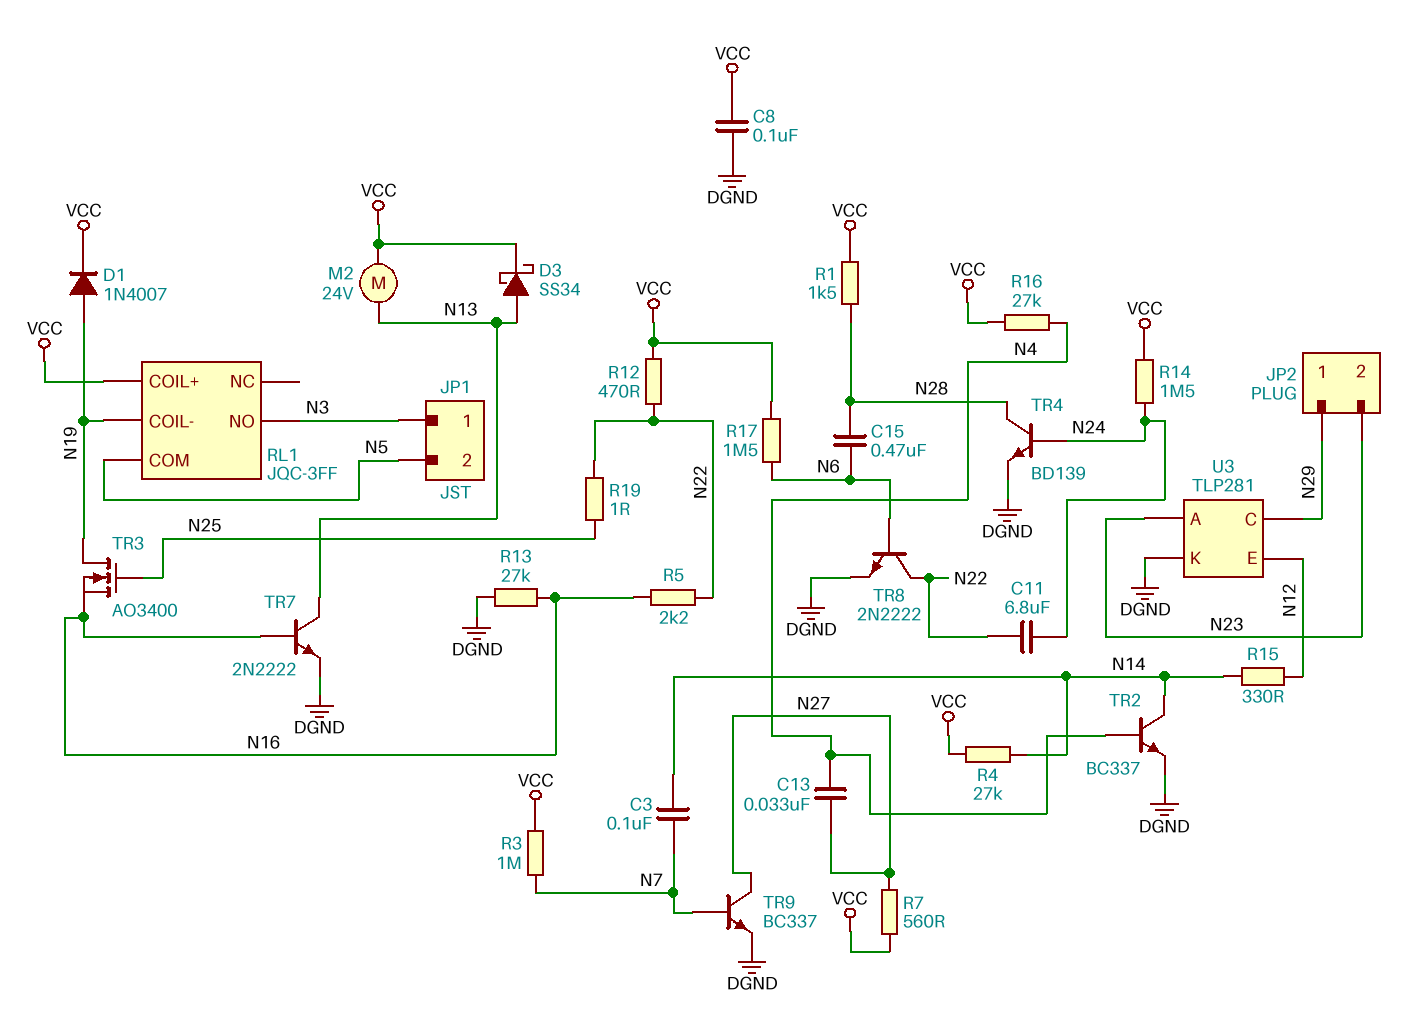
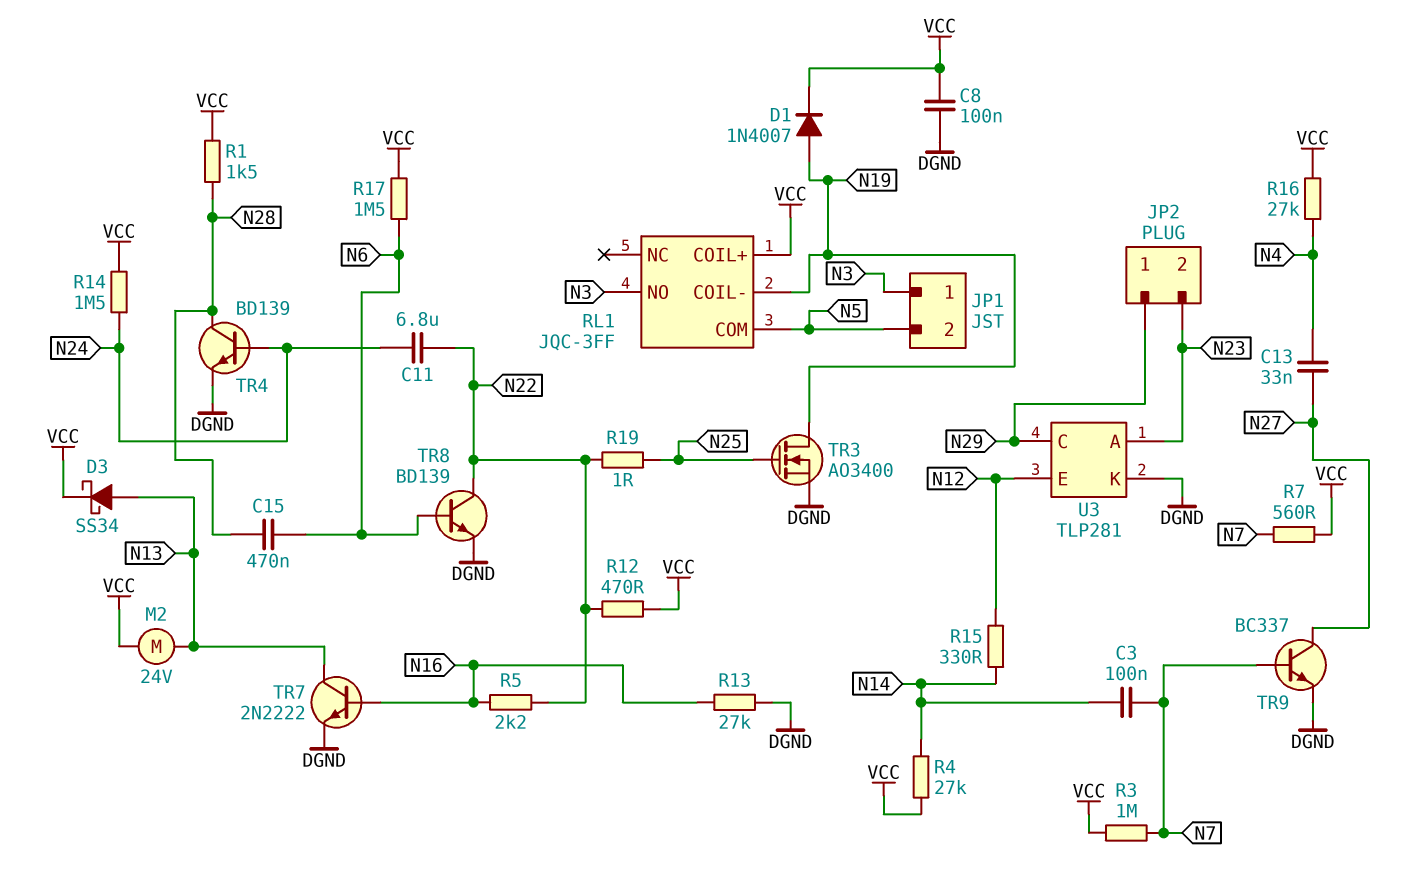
R7: 560 (N27, VCC) -> 560 (N7, VCC)
TR2: NPN BC337 (B N4, C N14, E DGND) -> none
TR3: NMOS AO3400 (G N25, D N19, S N16) -> NMOS AO3400 (G N25, D N19, S DGND)
TR8: NPN 2N2222 (B N6, C N22, E DGND) -> NPN BD139 (B N6, C N22, E DGND)

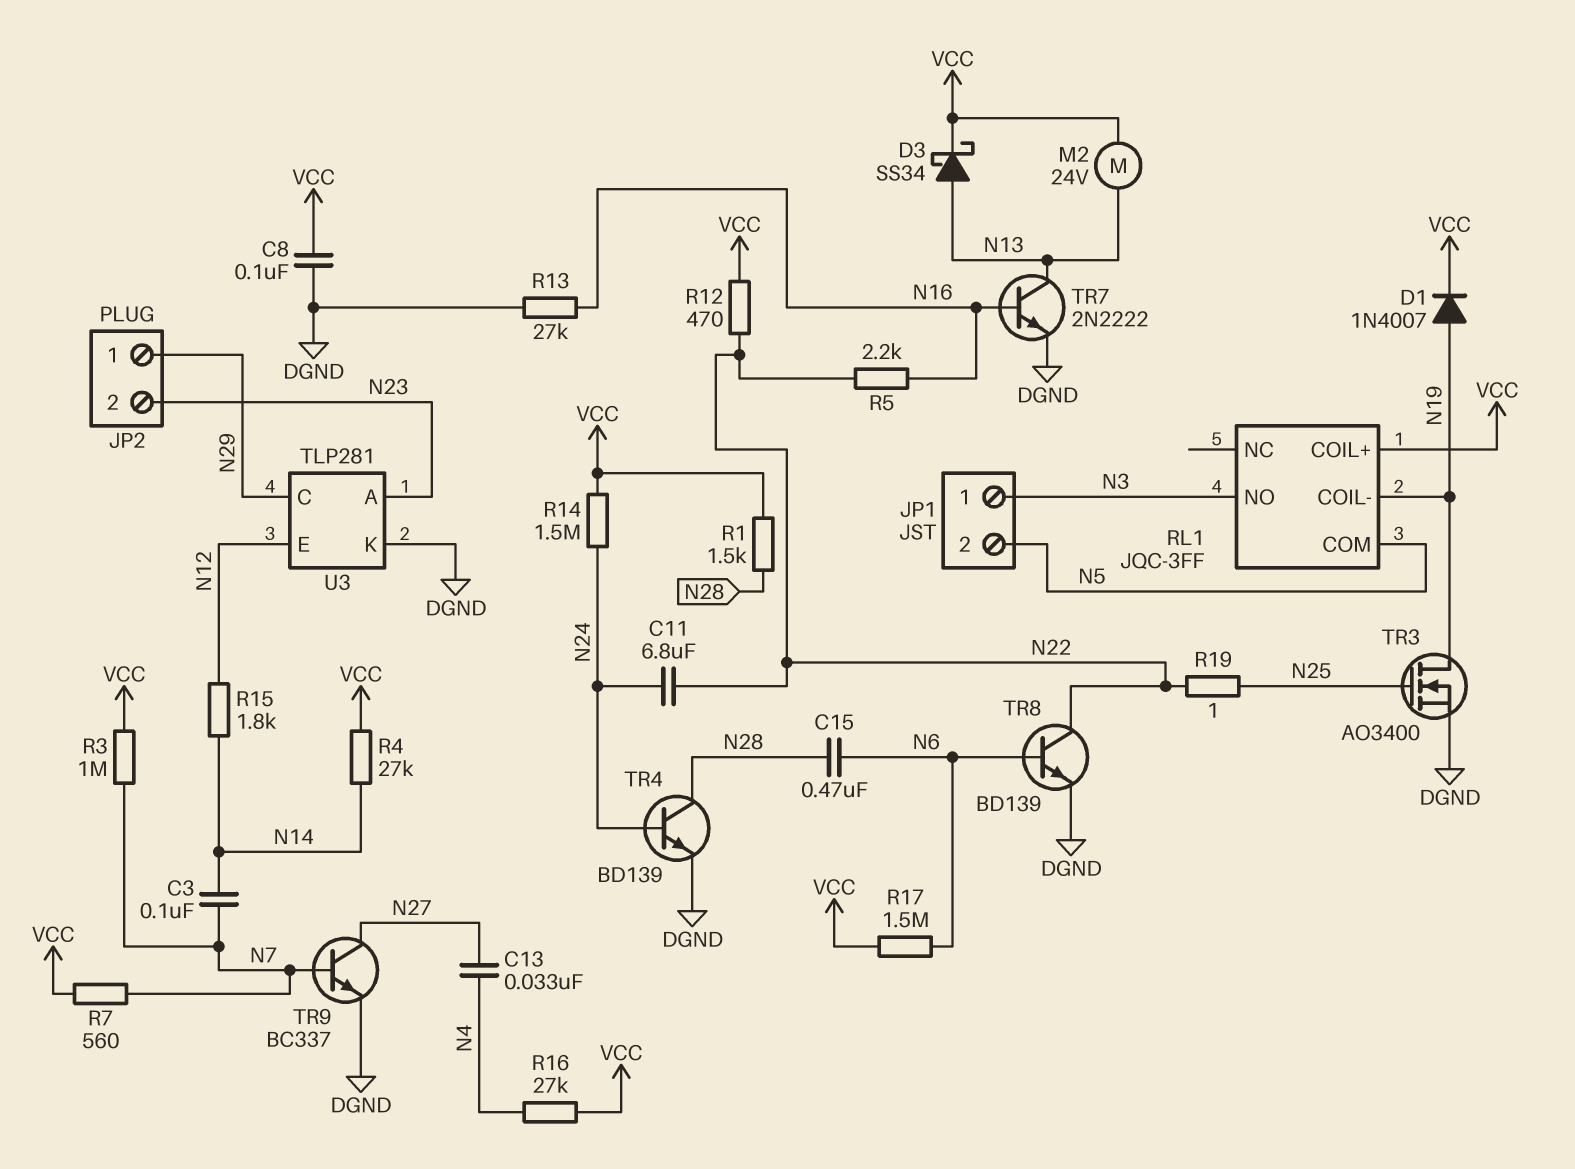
R15: 330 (N12, N14) -> 1.8k (N12, N14)

